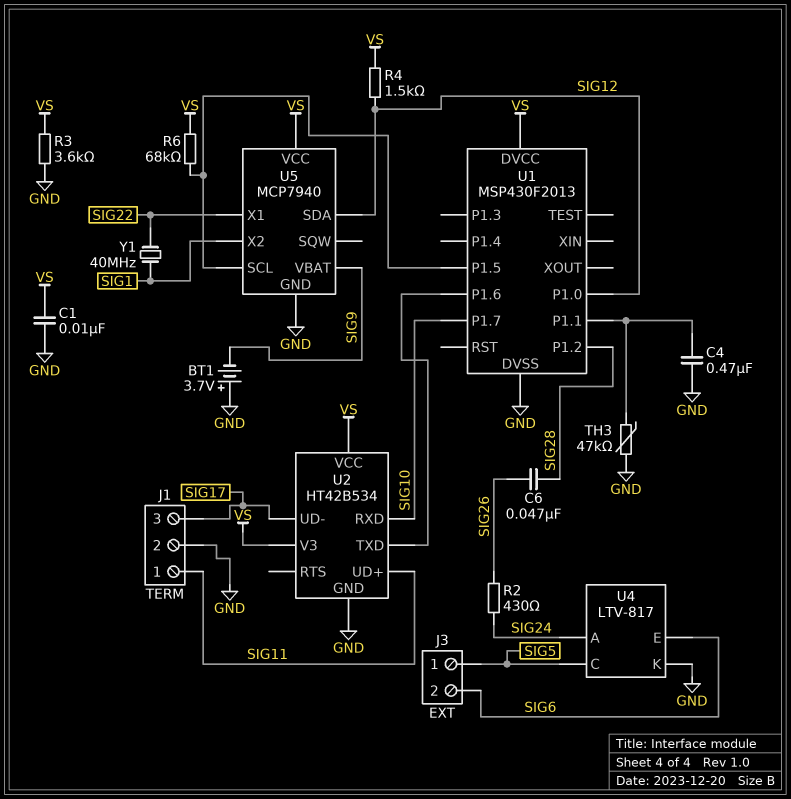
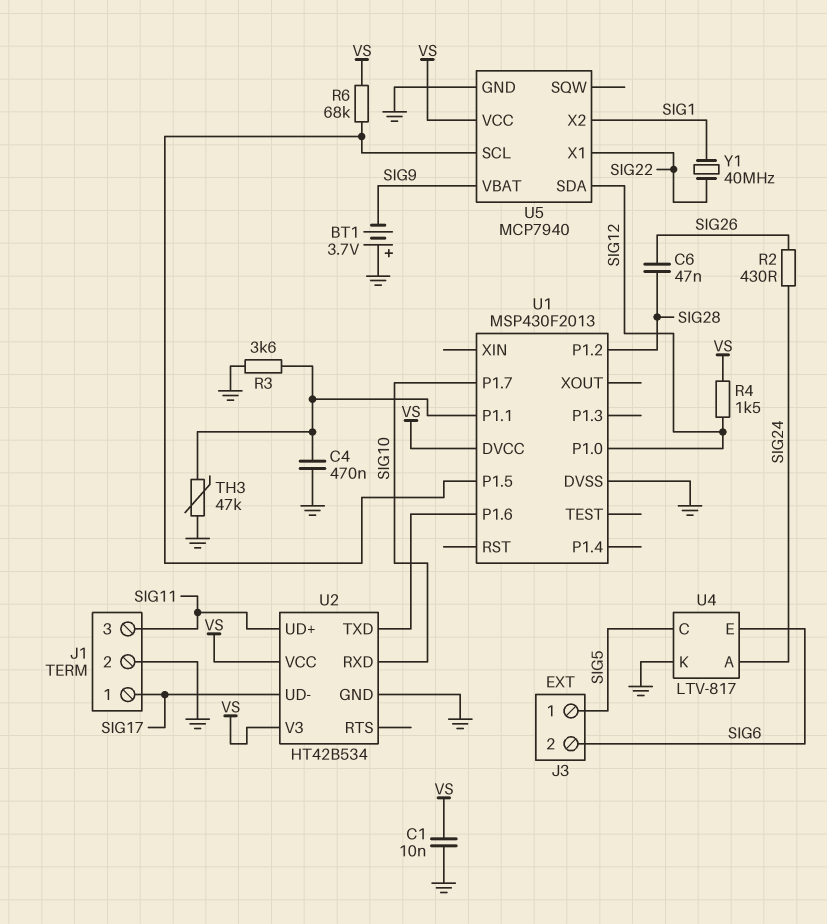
J1 pin 1: SIG11 -> SIG17
J1 pin 3: SIG17 -> SIG11
R3: 3.6k (GND, VS) -> 3.6k (GND, U1/P1.1)

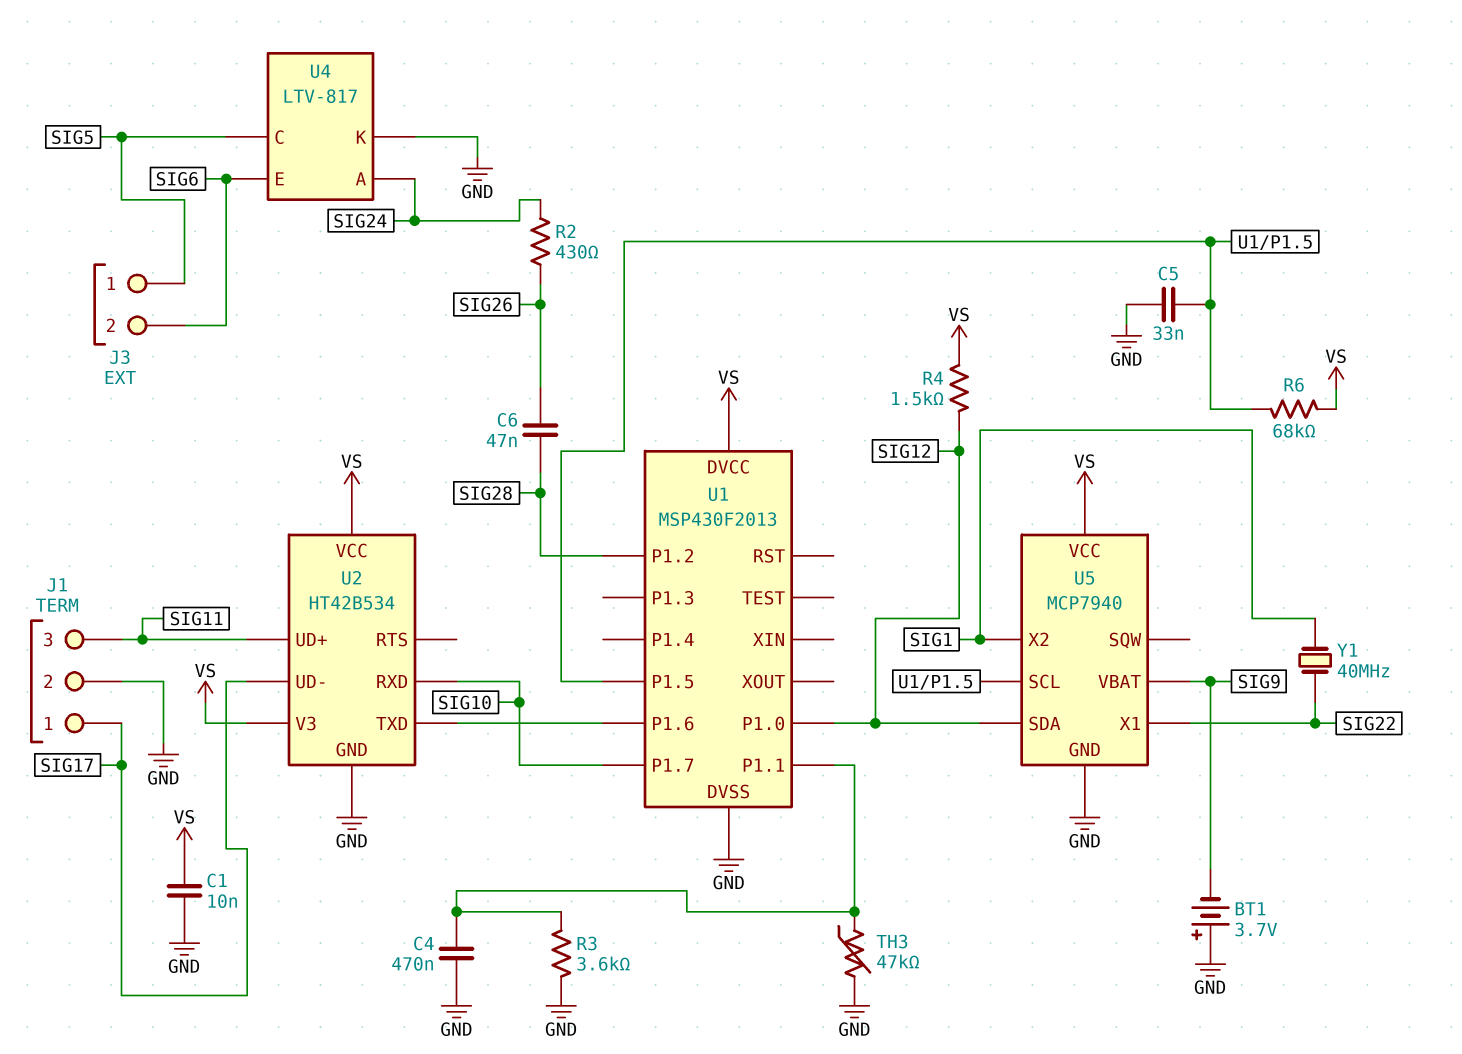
C5: none -> 33nF (GND, U1/P1.5)

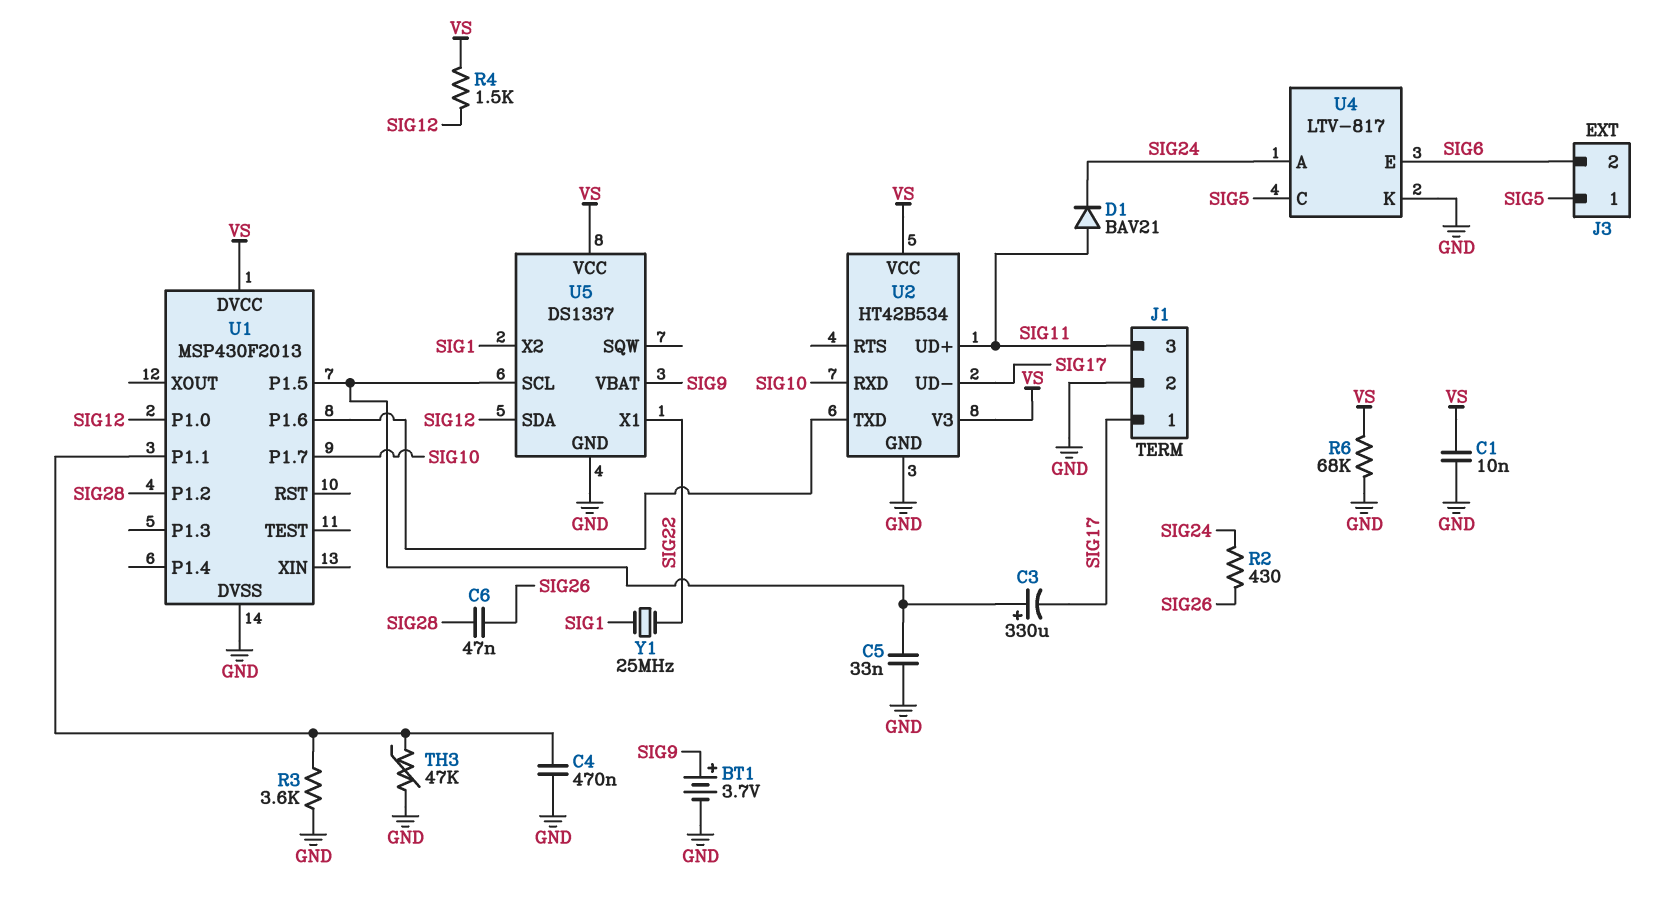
BT1: 3.7V (plus GND, minus SIG9) -> 3.7V (plus SIG9, minus GND)
C3: none -> 330uF (plus U1/P1.5, minus SIG17)
D1: none -> diode BAV21 (A SIG11, K SIG24)
R6: 68k (U1/P1.5, VS) -> 68k (GND, VS)
U5: MCP7940 -> DS1337
Y1: 40MHz (SIG1, SIG22) -> 25MHz (SIG1, SIG22)

